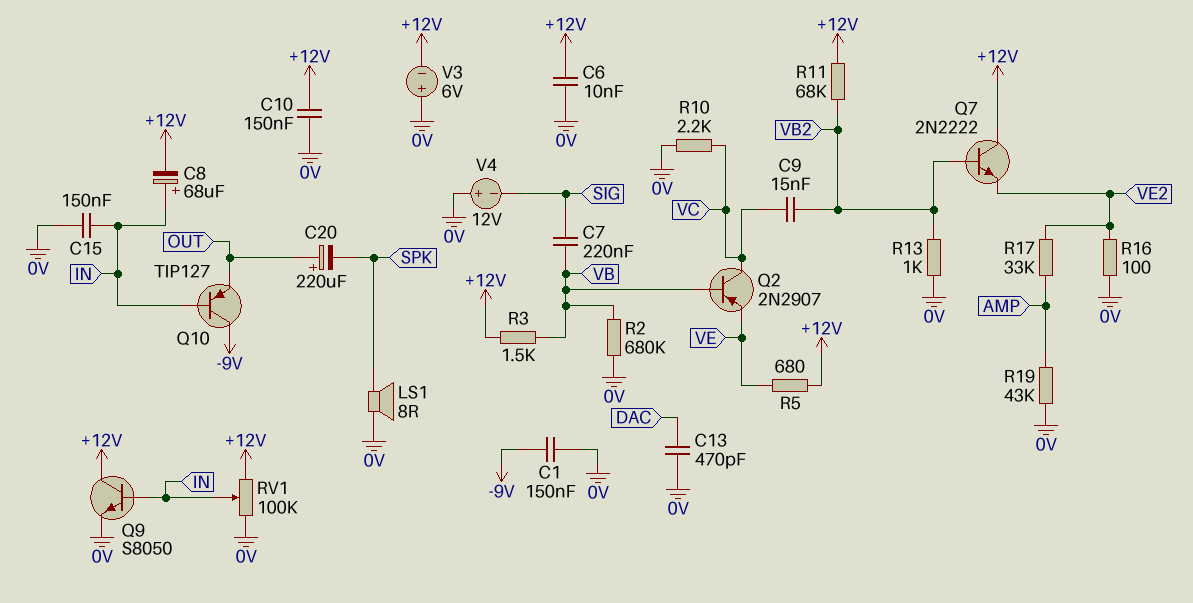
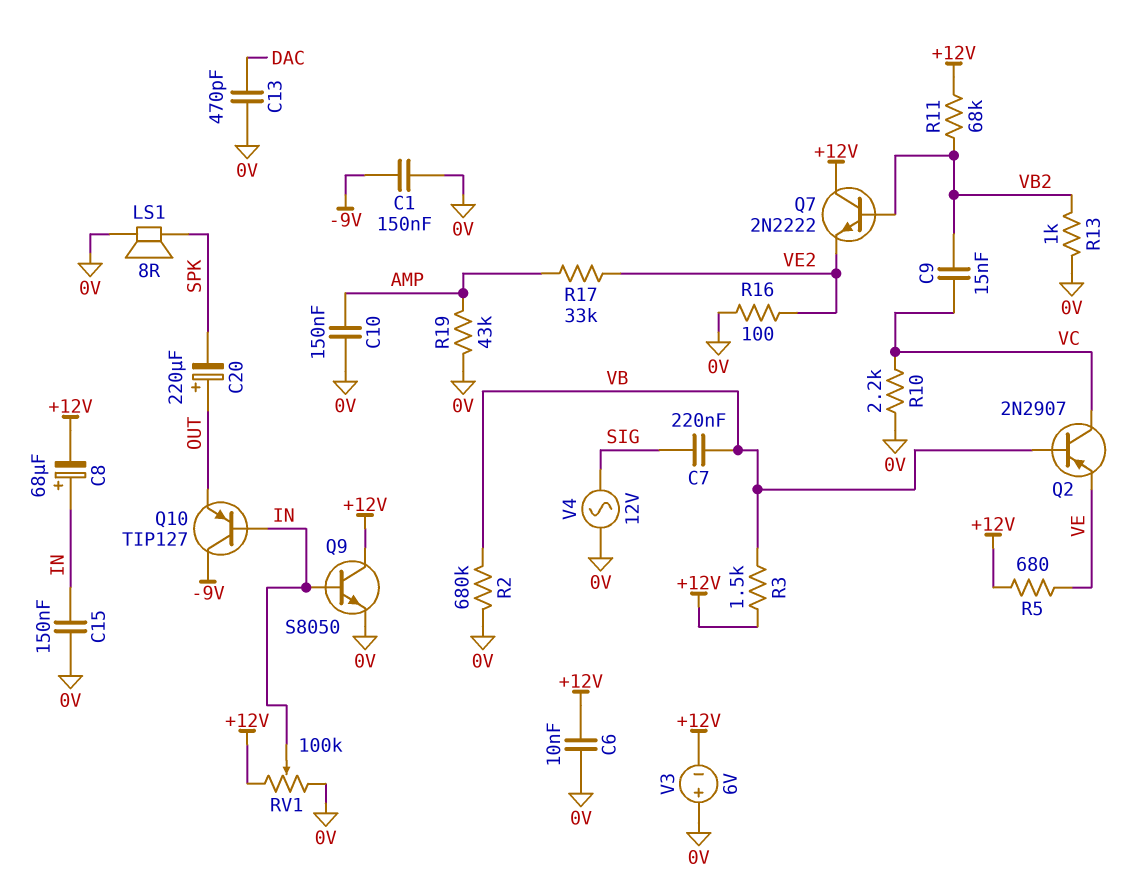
C10: 150nF (+12V, 0V) -> 150nF (0V, AMP)
V4: 12V (plus 0V, minus SIG) -> AC 12V (0V, SIG)

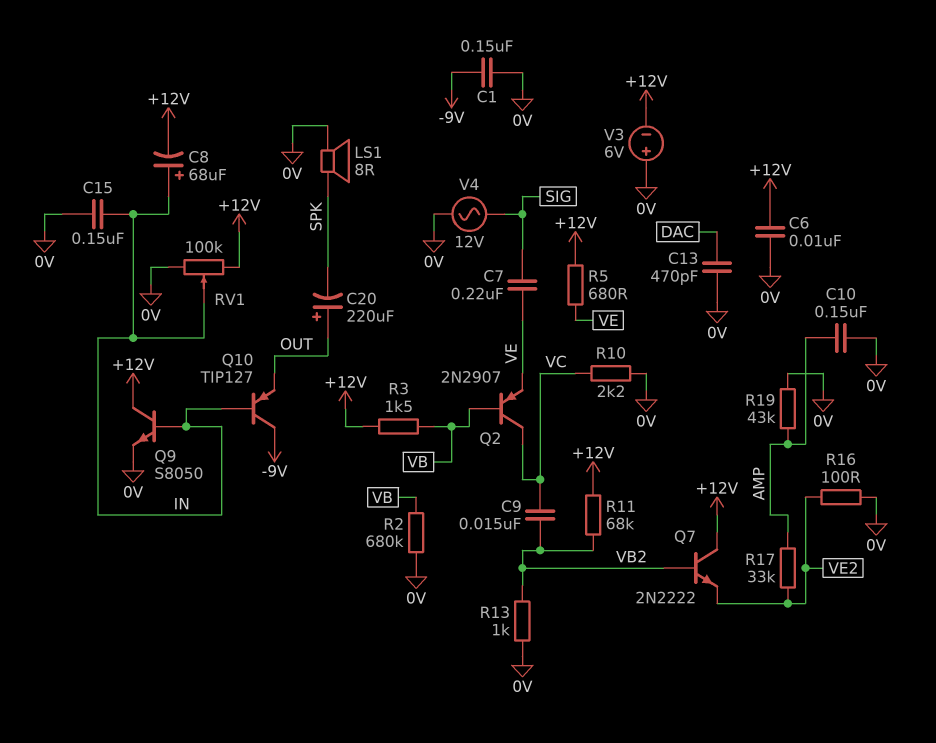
C7: 220nF (SIG, VB) -> 220nF (SIG, VE)

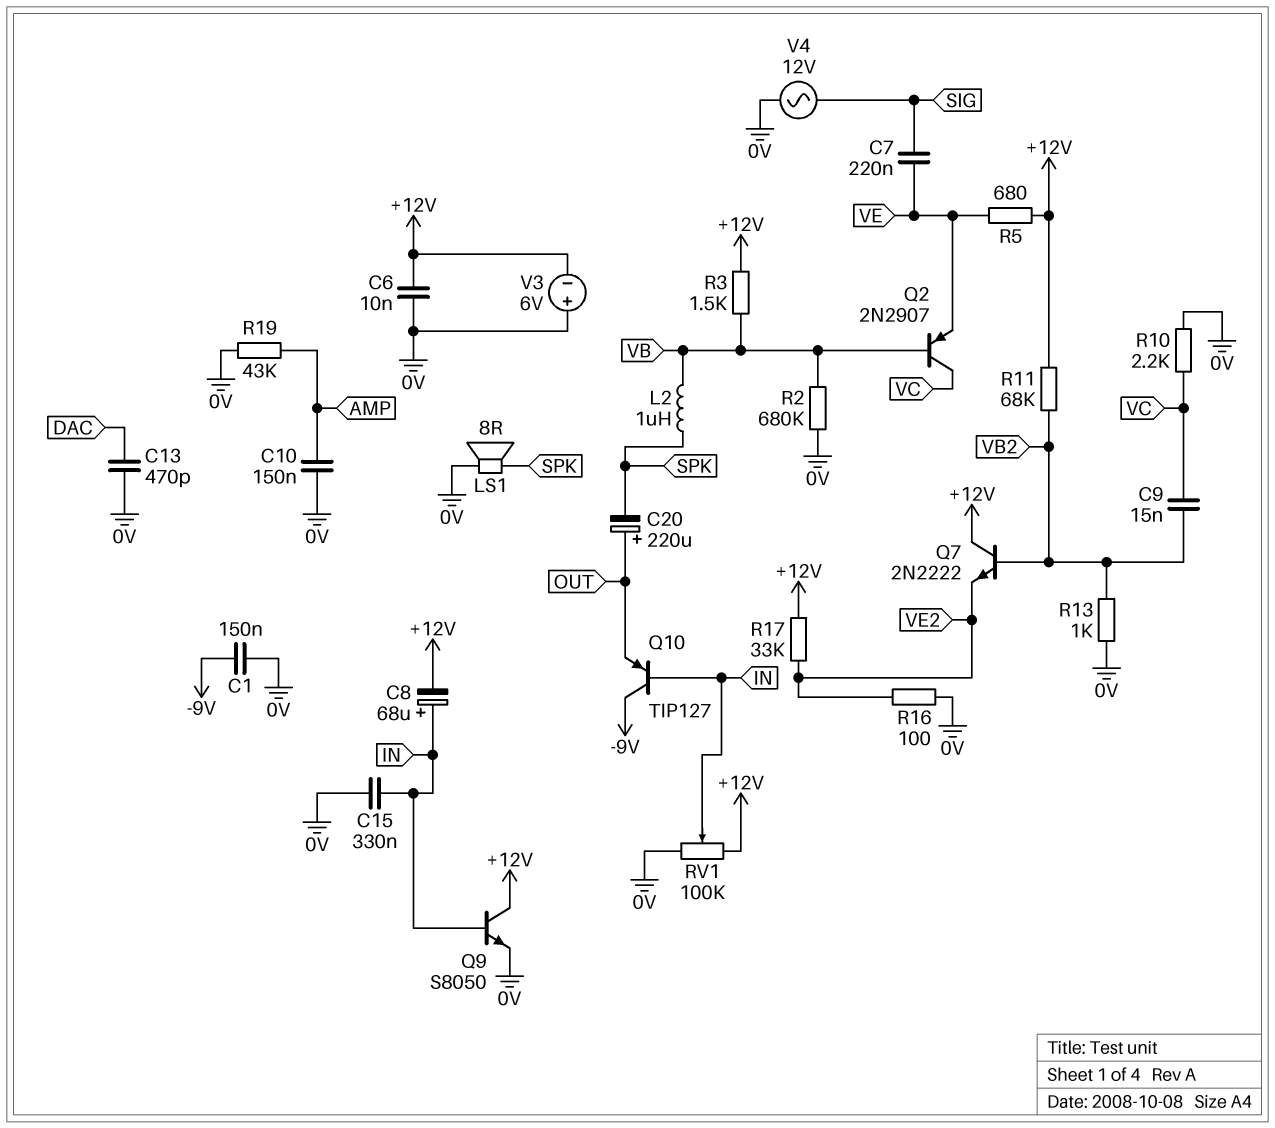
C15: 150nF (0V, IN) -> 330nF (0V, IN)
L2: none -> 1uH (SPK, VB)
R17: 33k (AMP, VE2) -> 33k (+12V, VE2)

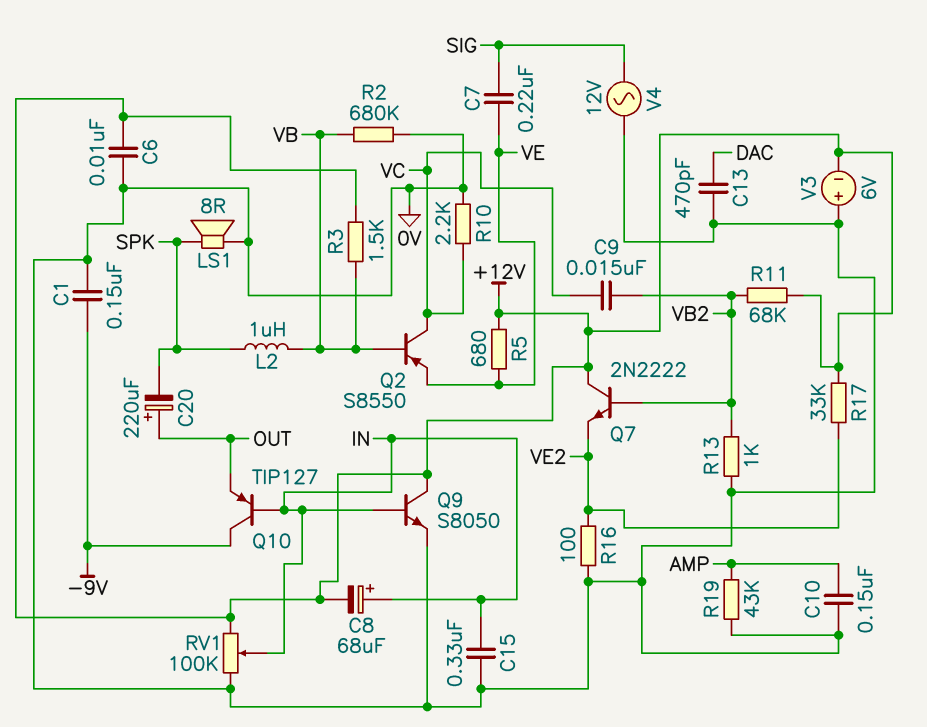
Q2: PNP 2N2907 (B VB, C VC, E VE) -> PNP S8550 (B VB, C VC, E VE)

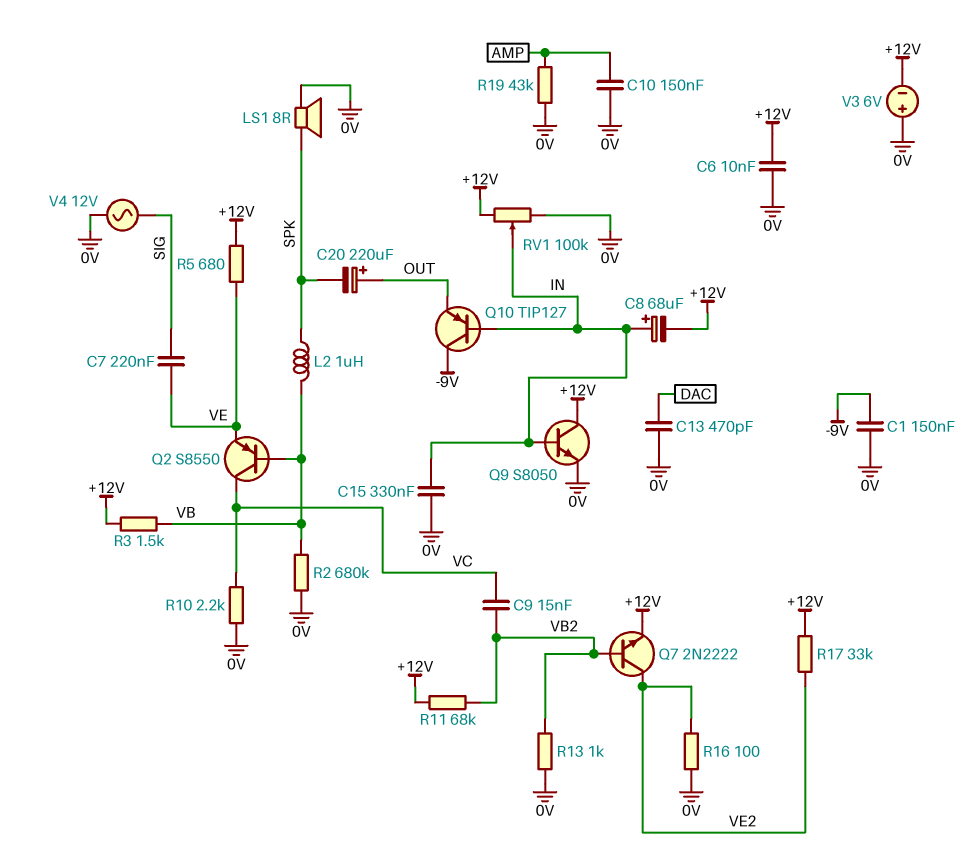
Q7: NPN 2N2222 (B VB2, C +12V, E VE2) -> NPN 2N2222 (B VB2, C VE2, E +12V)

